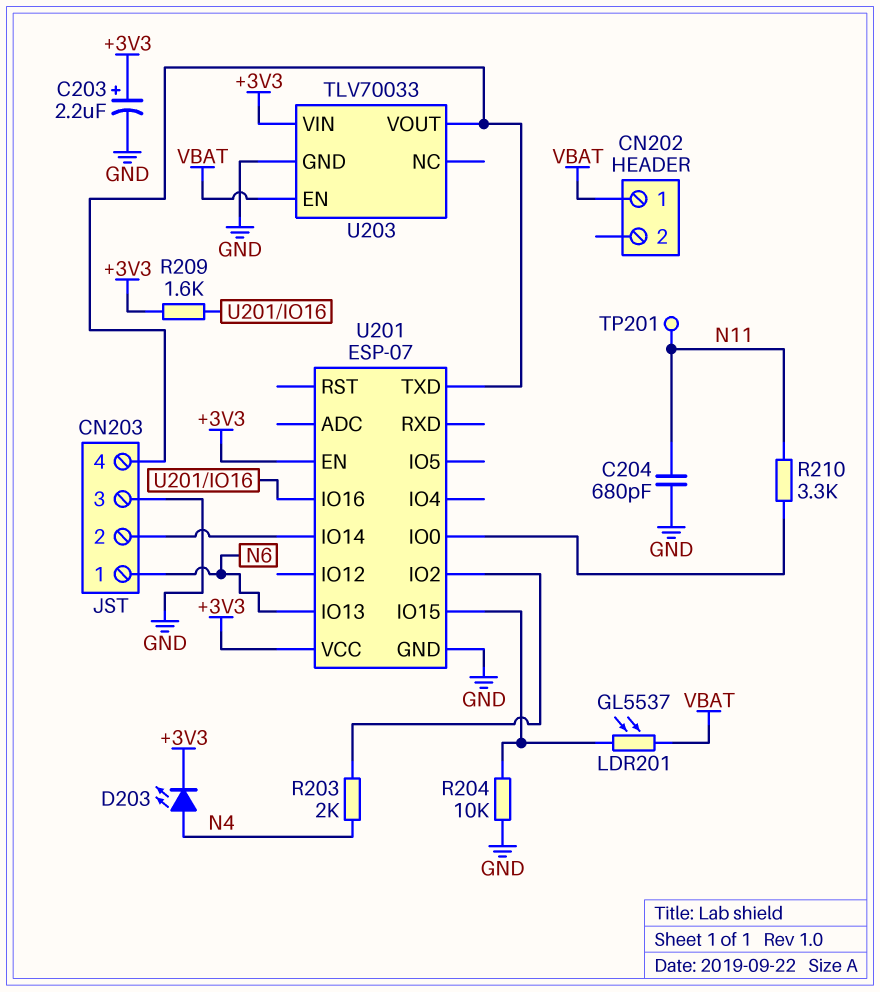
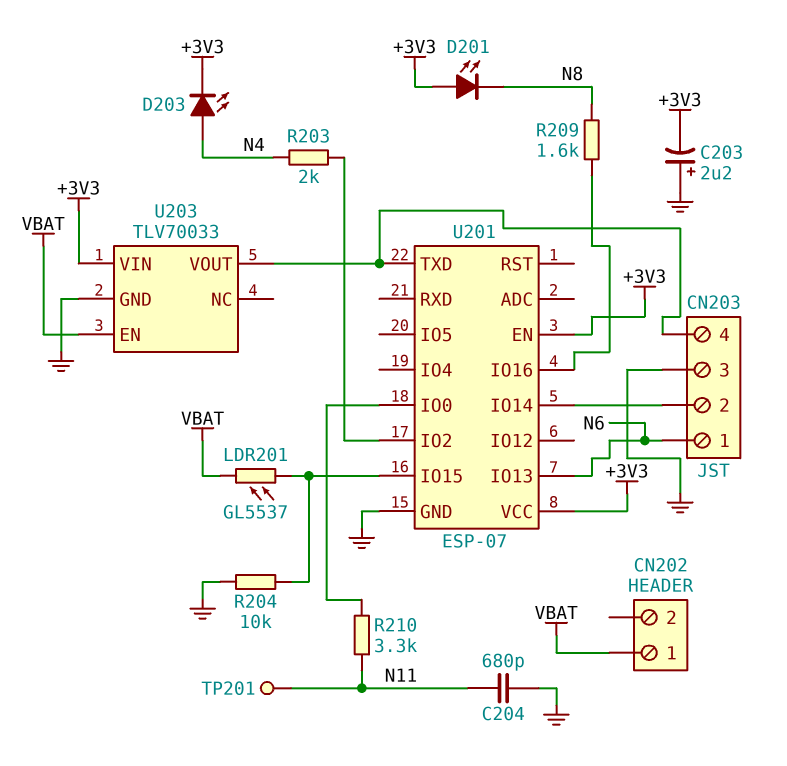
C203: 2.2uF (plus +3V3, minus GND) -> 2.2uF (plus GND, minus +3V3)
D201: none -> LED (A +3V3, K N8)
R209: 1.6k (+3V3, U201/IO16) -> 1.6k (N8, U201/IO16)

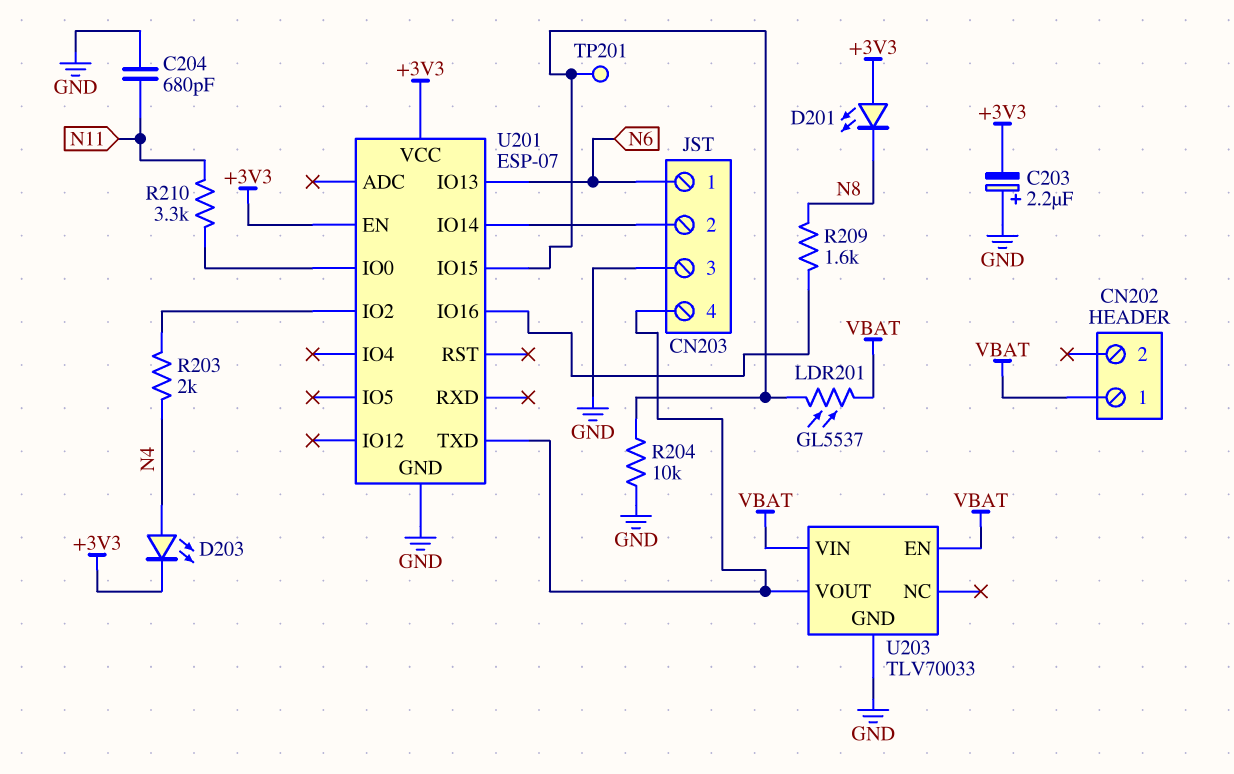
TP201: test point (N11) -> test point (U201/IO15)
U203 pin VIN: +3V3 -> VBAT

